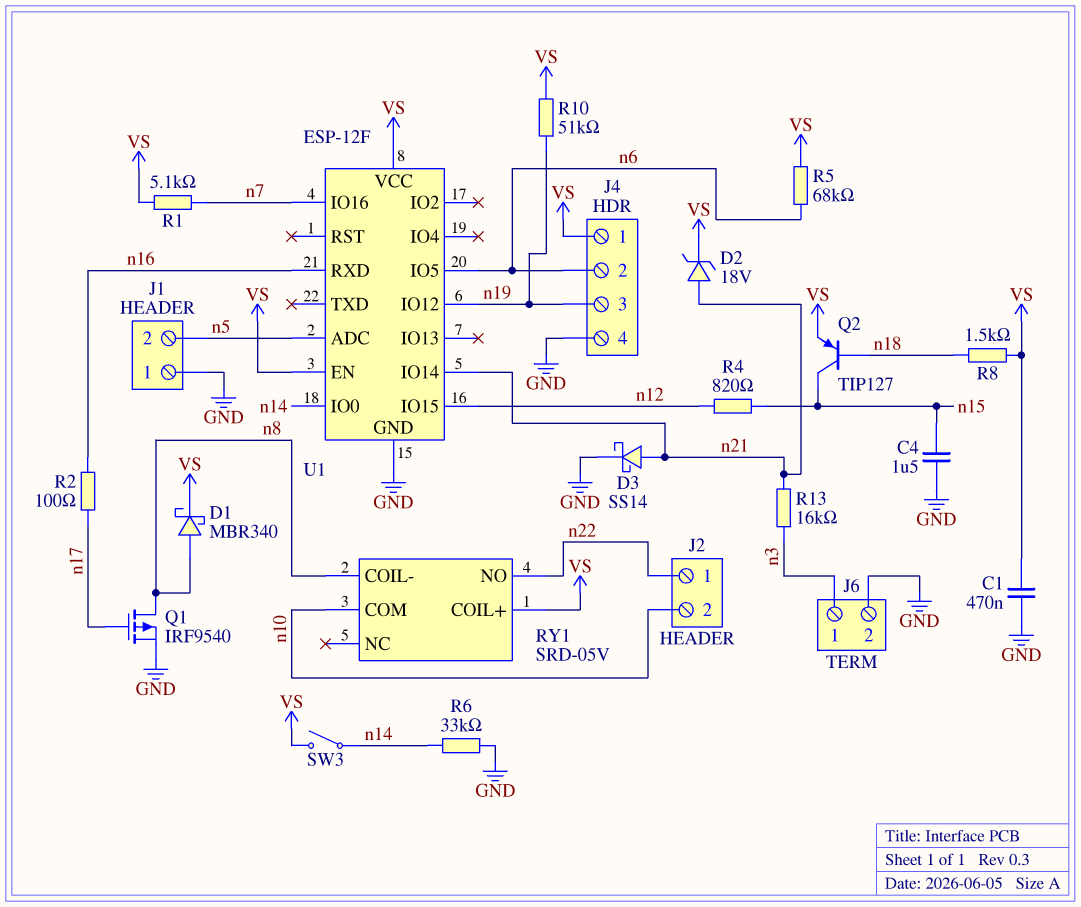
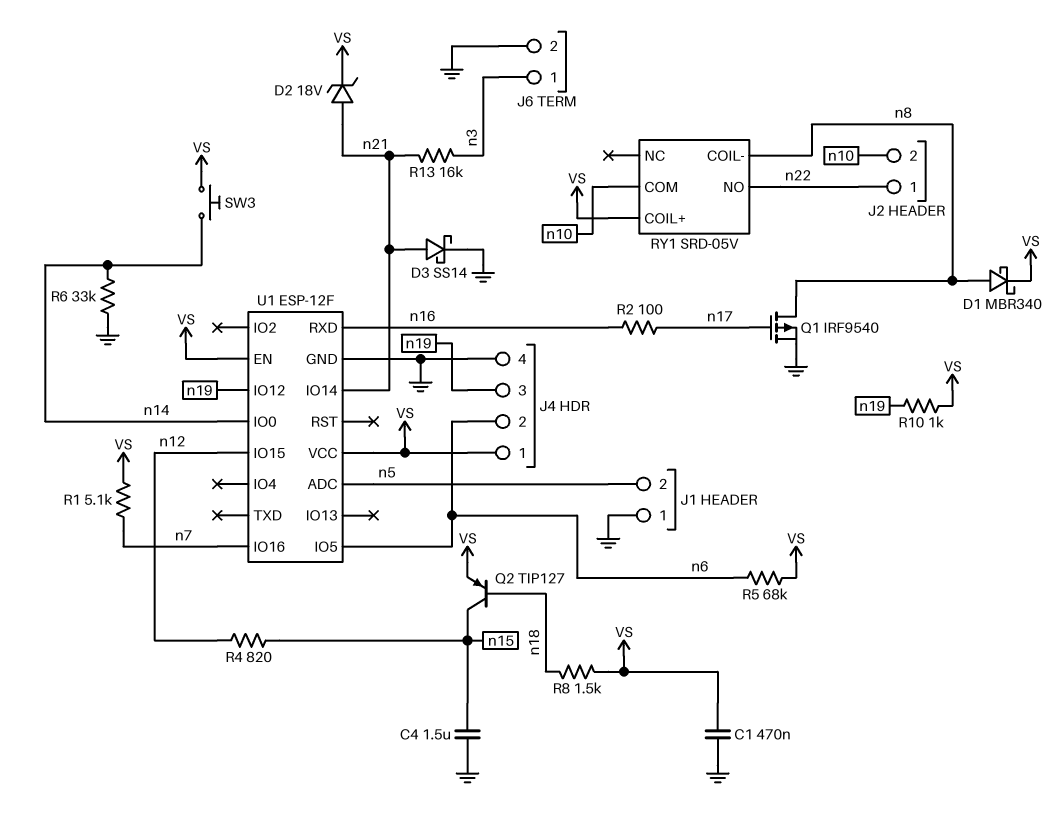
R10: 51k (VS, n19) -> 1k (VS, n19)
SW3: switch (VS, n14) -> button (VS, n14)

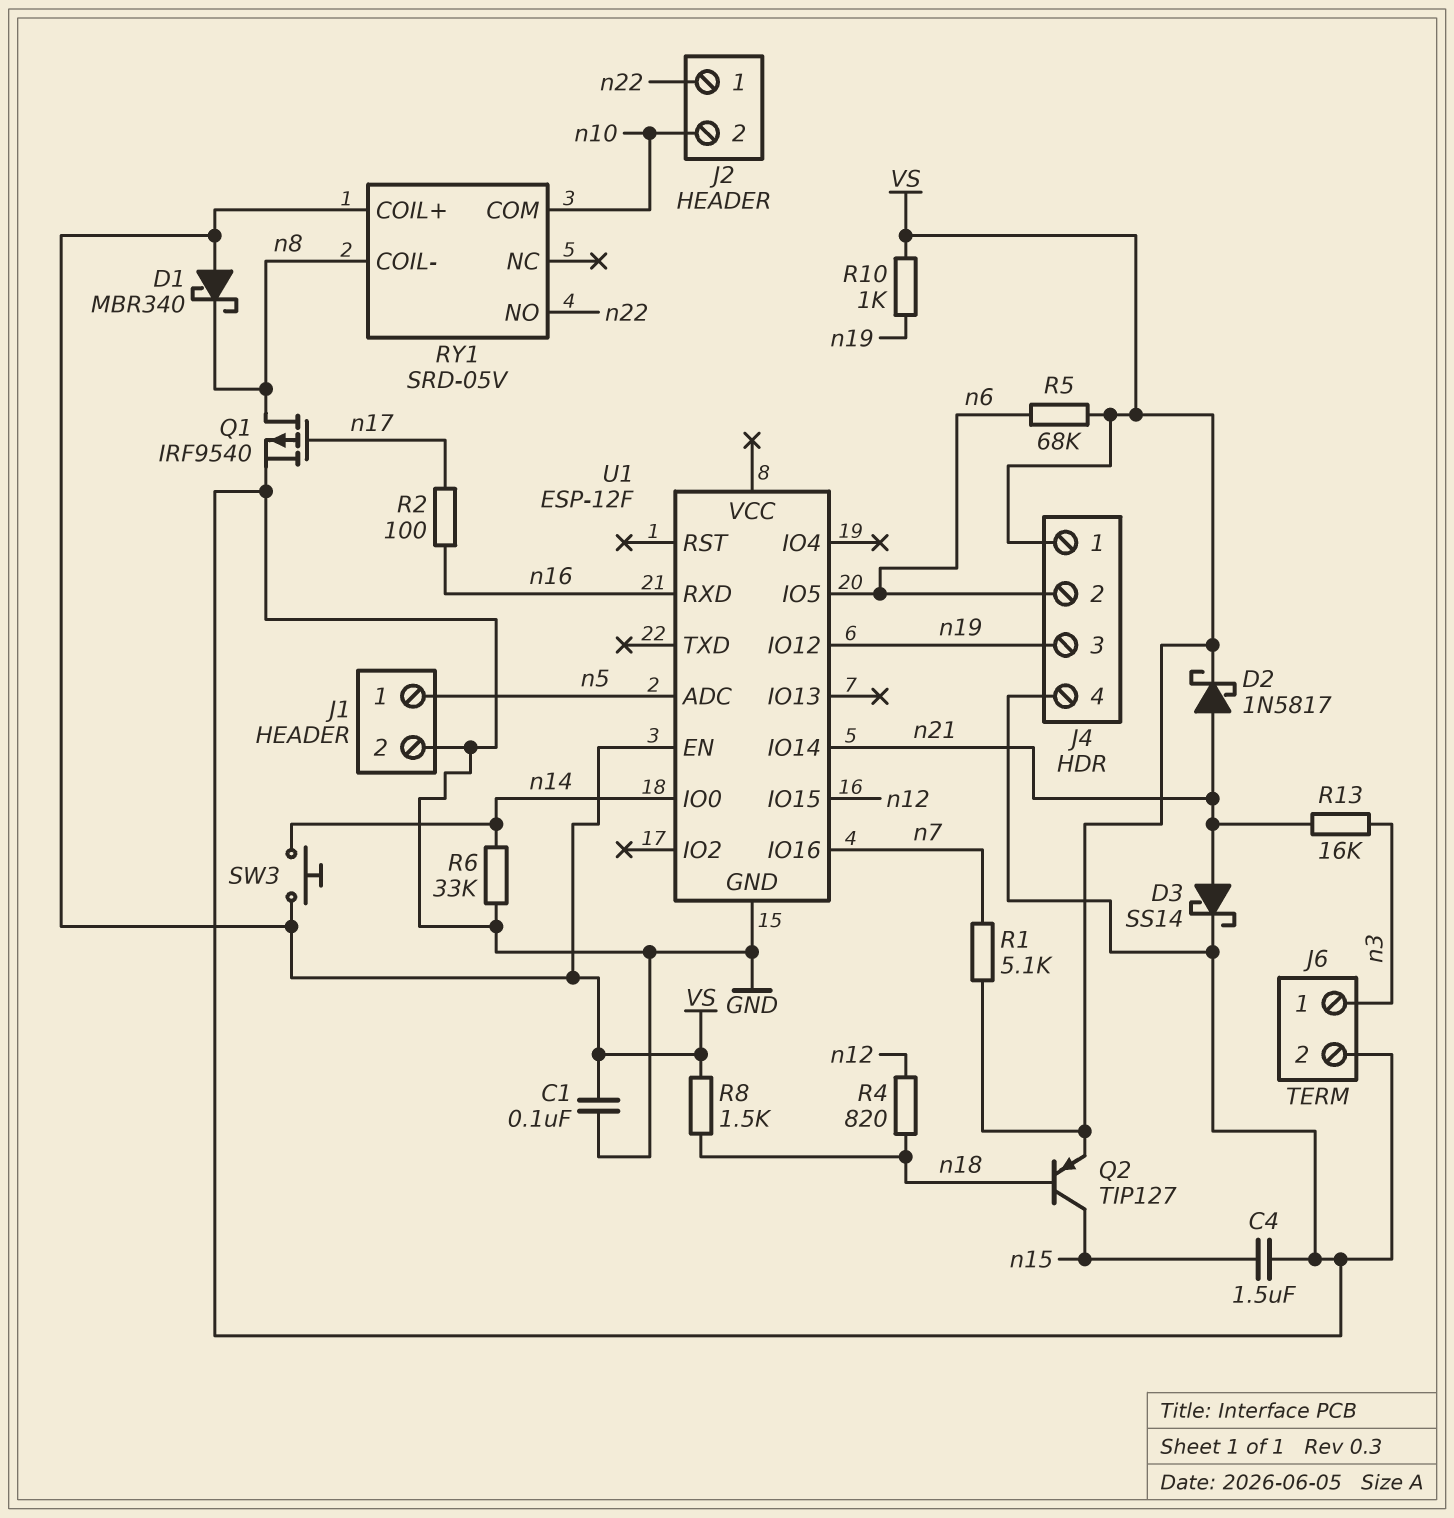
C1: 470nF (GND, VS) -> 100nF (GND, VS)
D1: schottky MBR340 (A n8, K VS) -> schottky MBR340 (A VS, K n8)
D2: zener 18V (A n21, K VS) -> schottky 1N5817 (A n21, K VS)
J1 pin 1: GND -> n5
J1 pin 2: n5 -> GND
R4: 820 (n12, n15) -> 820 (n12, n18)
U1 pin VCC: VS -> none

